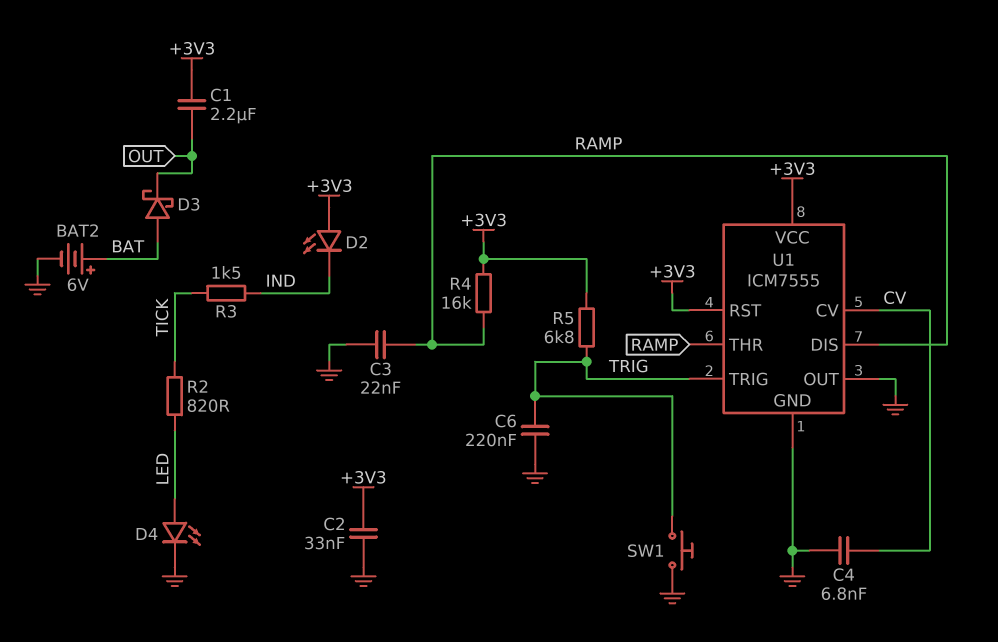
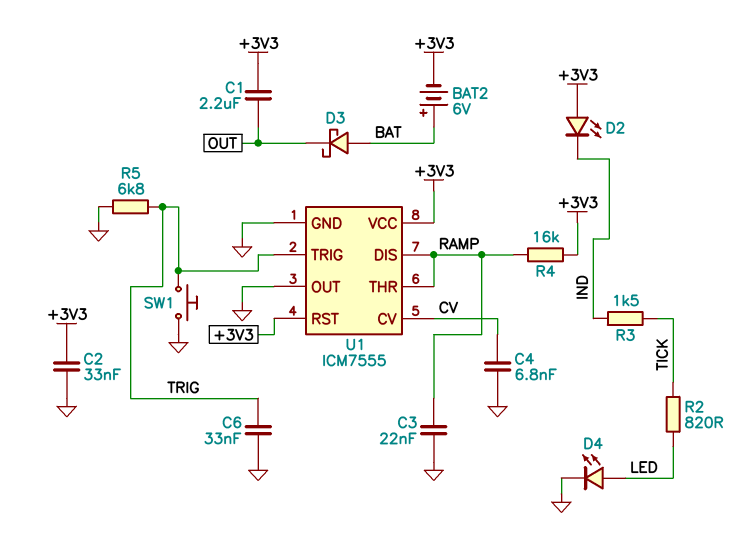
BAT2: 6V (plus BAT, minus GND) -> 6V (plus BAT, minus +3V3)
C6: 220nF (GND, TRIG) -> 33nF (GND, TRIG)
R5: 6.8k (+3V3, TRIG) -> 6.8k (GND, TRIG)

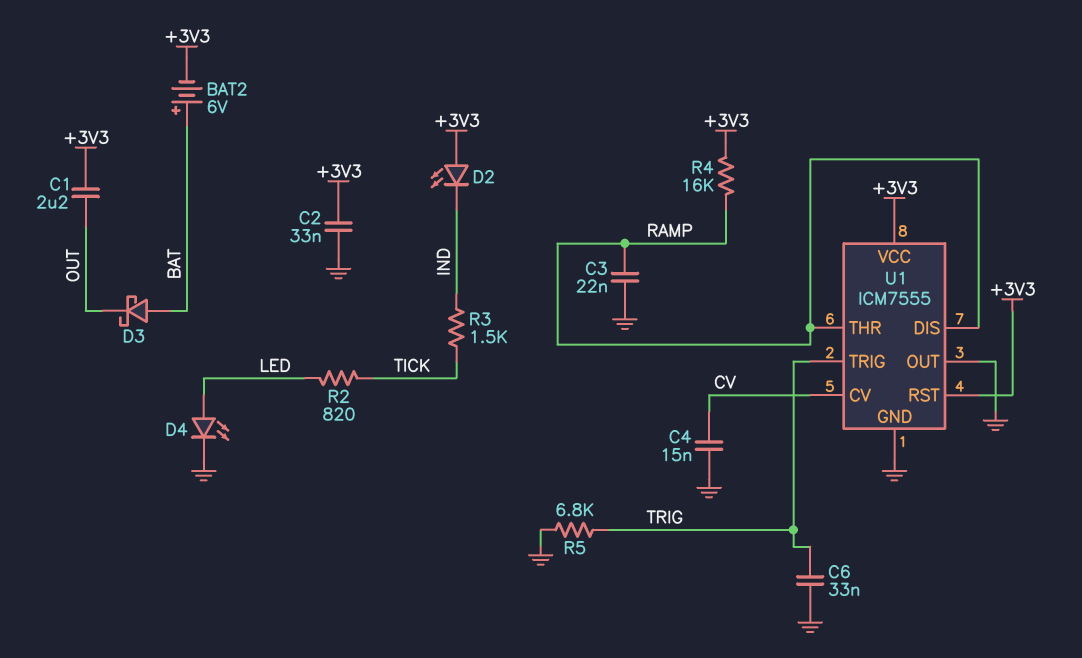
C4: 6.8nF (CV, GND) -> 15nF (CV, GND)
SW1: button (GND, TRIG) -> none

